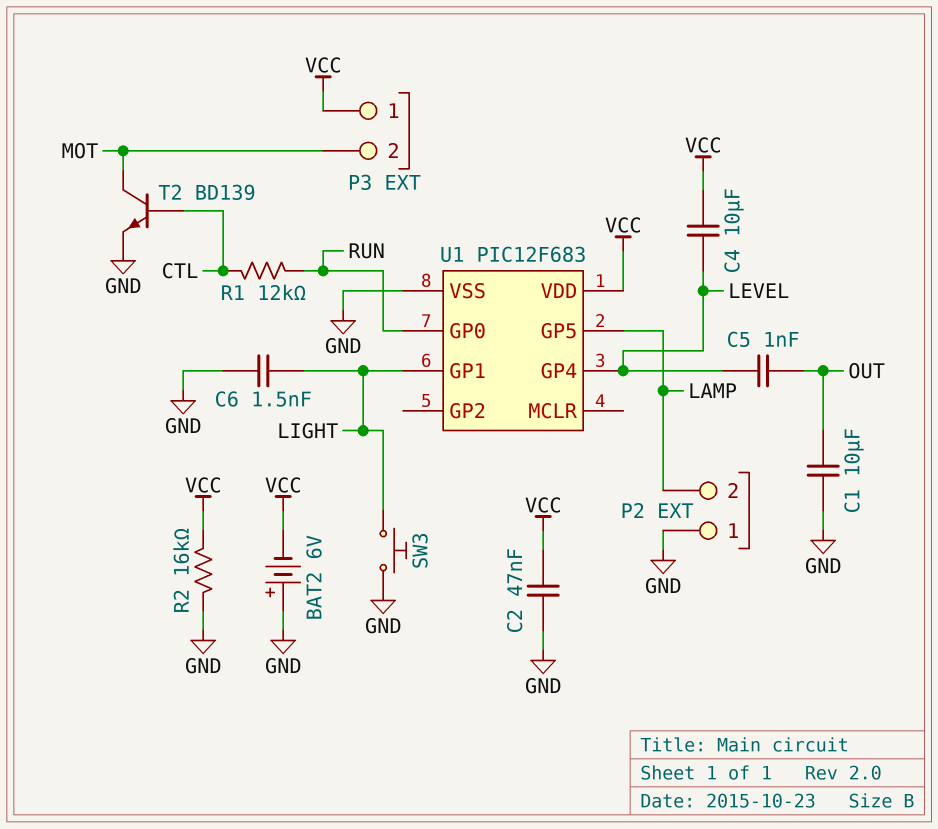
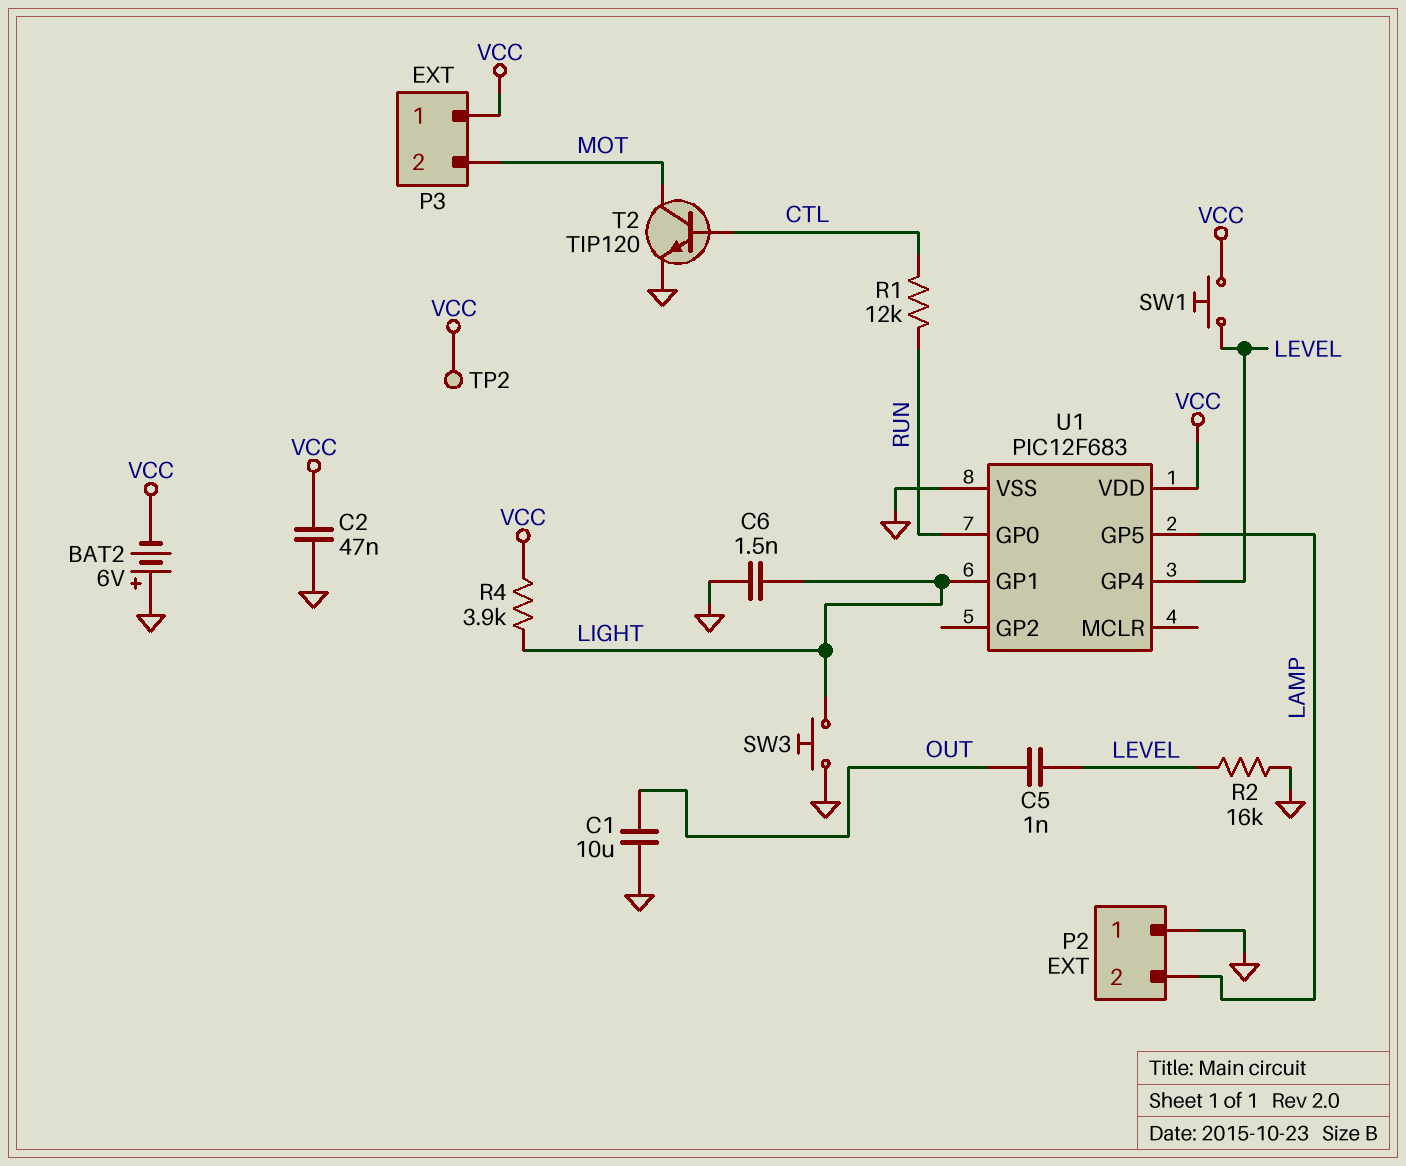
C4: 10uF (LEVEL, VCC) -> none
R2: 16k (GND, VCC) -> 16k (GND, LEVEL)
R4: none -> 3.9k (LIGHT, VCC)
SW1: none -> button (LEVEL, VCC)
T2: NPN BD139 (B CTL, C MOT, E GND) -> NPN TIP120 (B CTL, C MOT, E GND)
TP2: none -> test point (VCC)

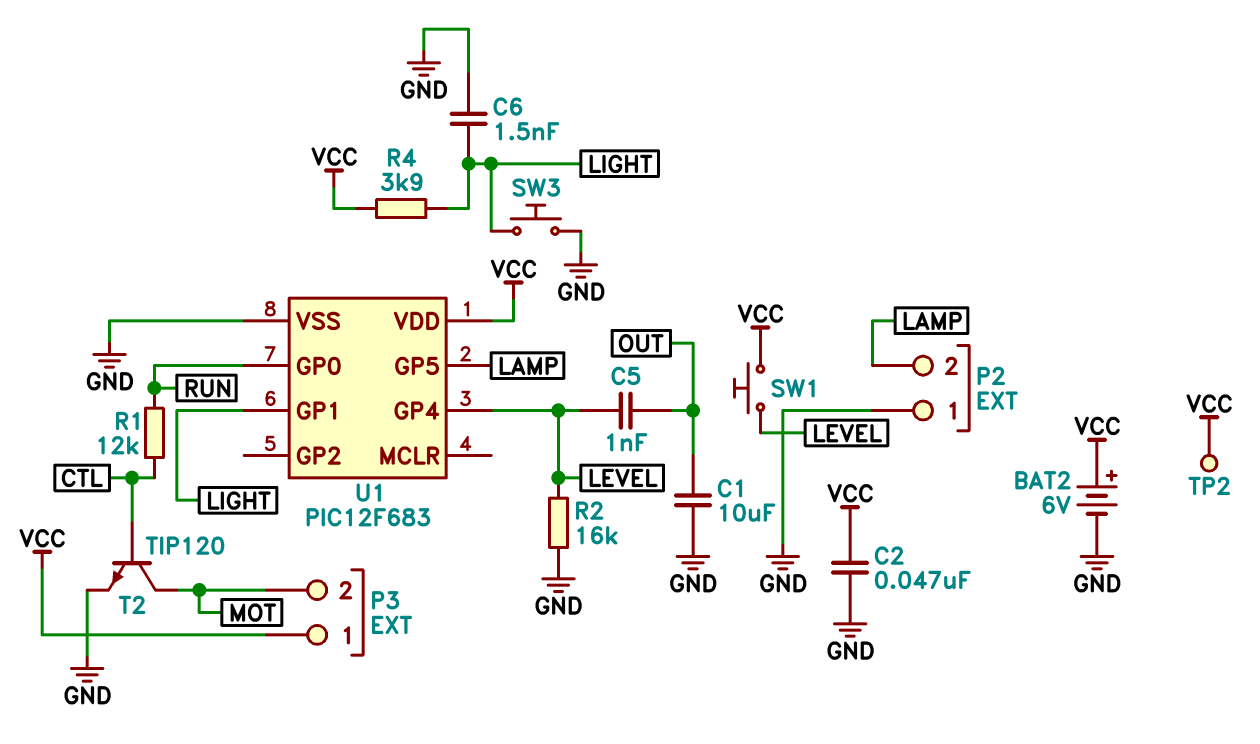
BAT2: 6V (plus GND, minus VCC) -> 6V (plus VCC, minus GND)

